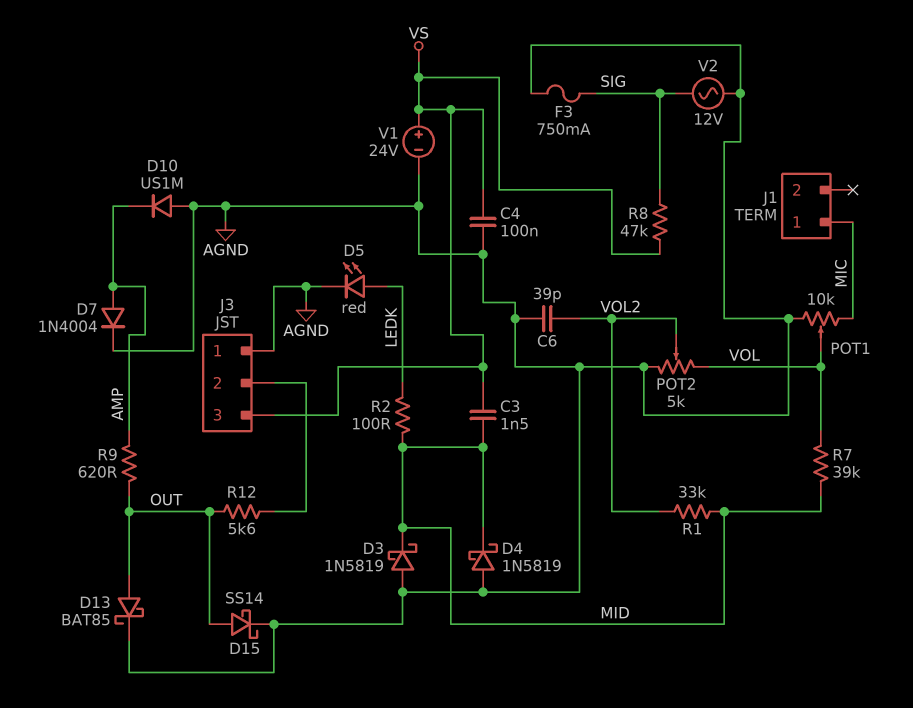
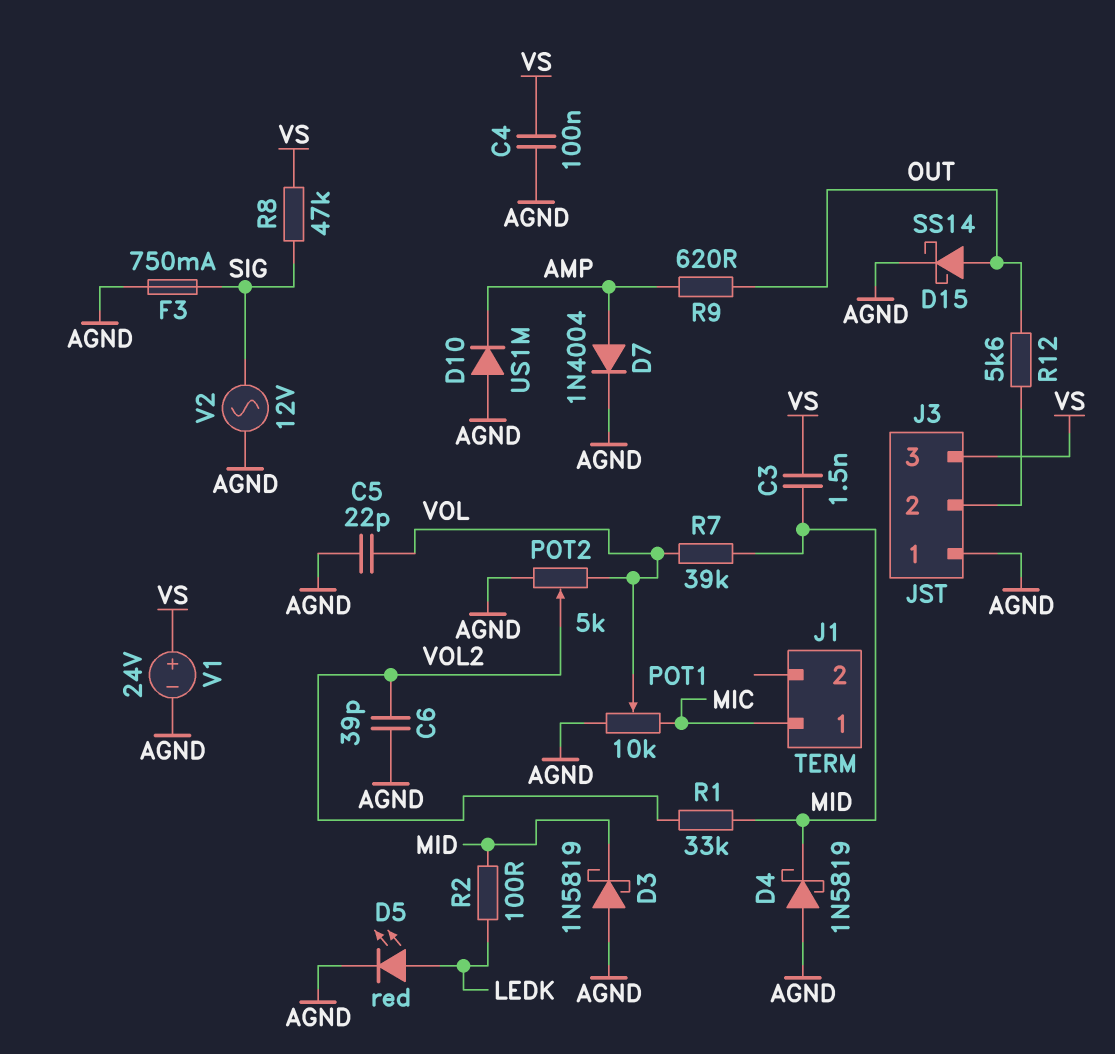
C5: none -> 22pF (AGND, VOL)
D13: schottky BAT85 (A OUT, K AGND) -> none

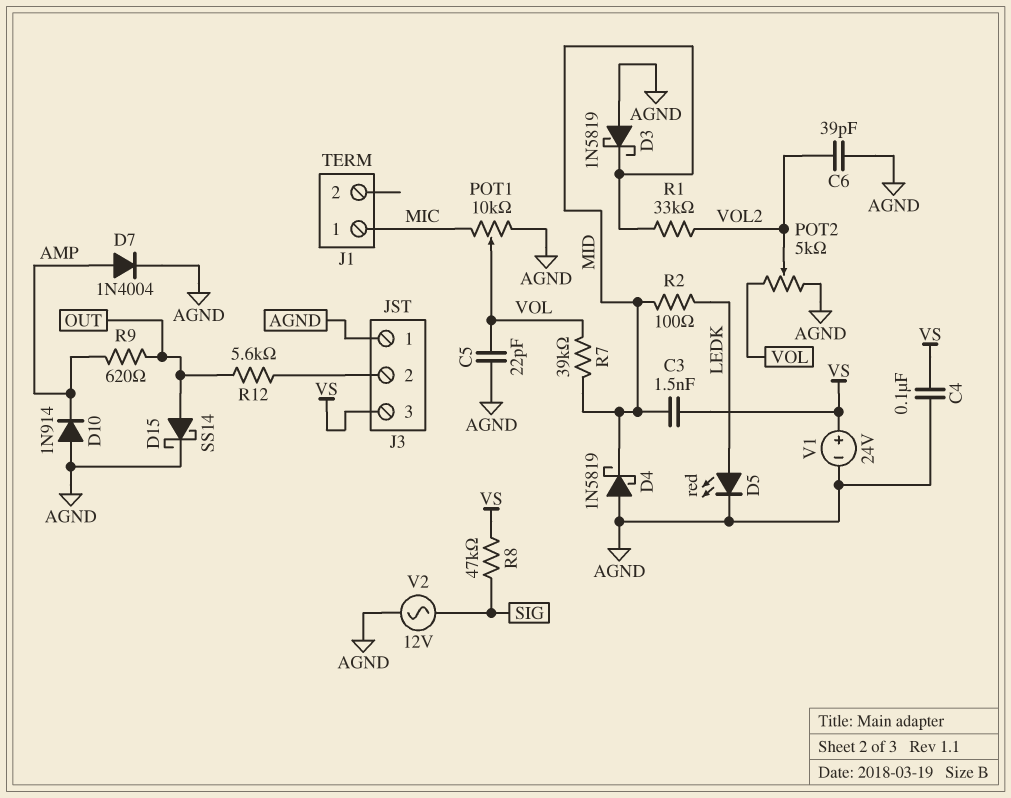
D10: diode US1M (A AGND, K AMP) -> diode 1N914 (A AGND, K AMP)
F3: 750mA (AGND, SIG) -> none

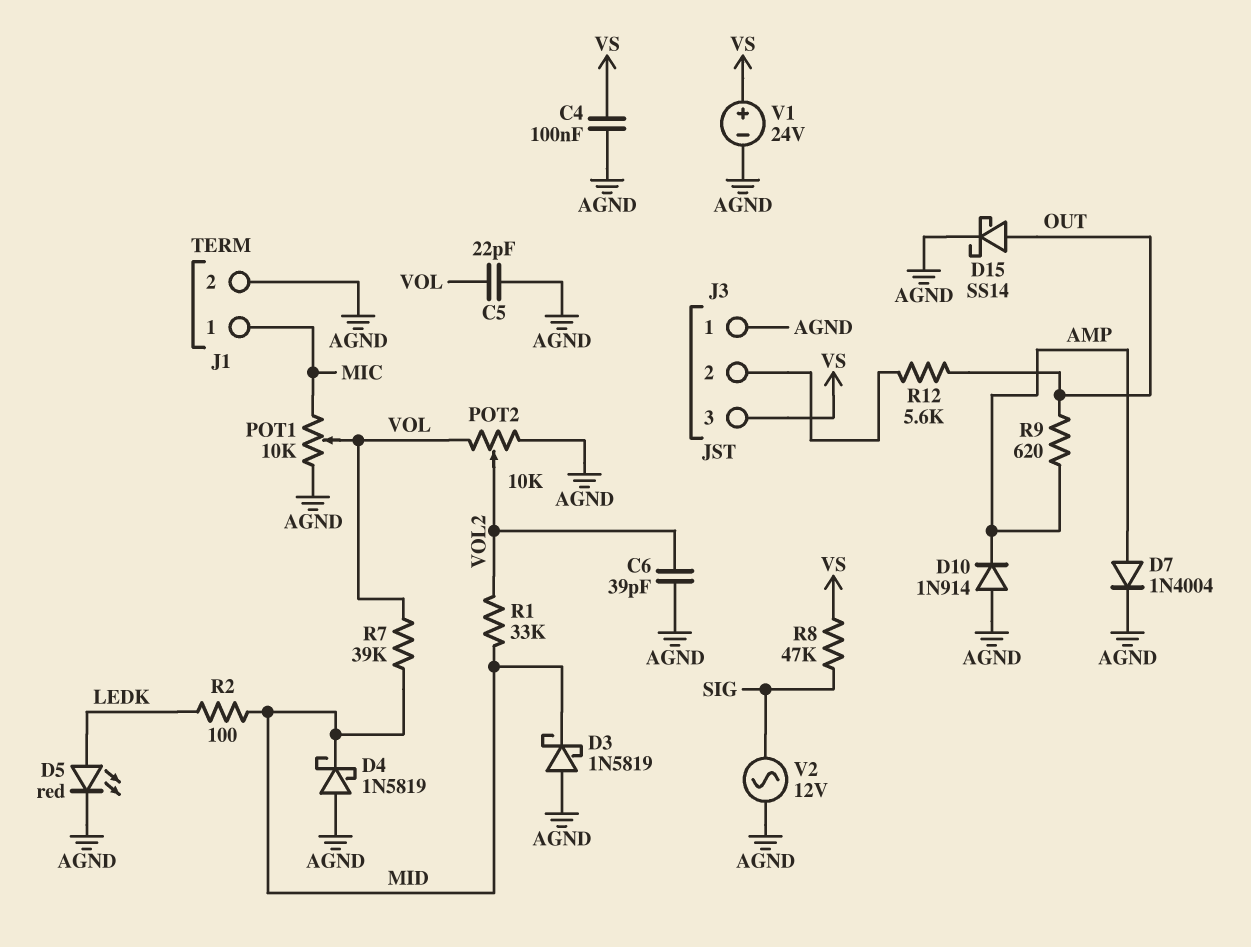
C3: 1.5nF (MID, VS) -> none
J1 pin 2: none -> AGND
POT2: 5k (AGND, VOL, wiper VOL2) -> 10k (AGND, VOL, wiper VOL2)

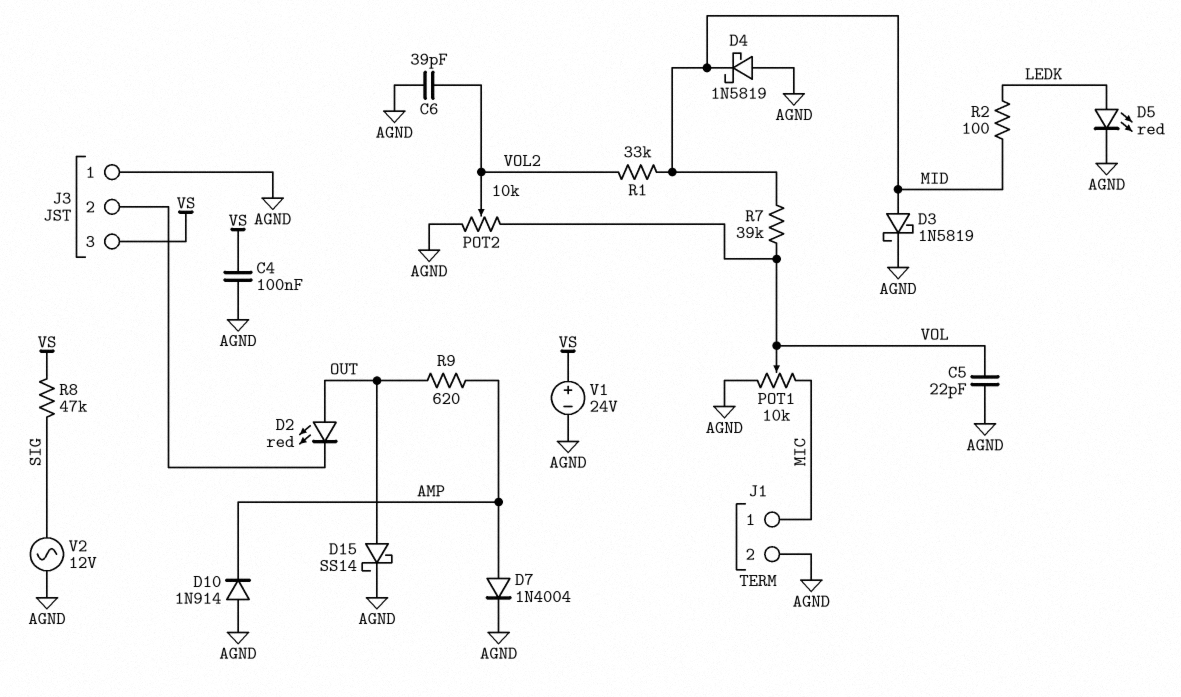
D2: none -> LED red (A OUT, K J3/2)
D3: schottky 1N5819 (A AGND, K MID) -> schottky 1N5819 (A MID, K AGND)
R12: 5.6k (J3/2, OUT) -> none

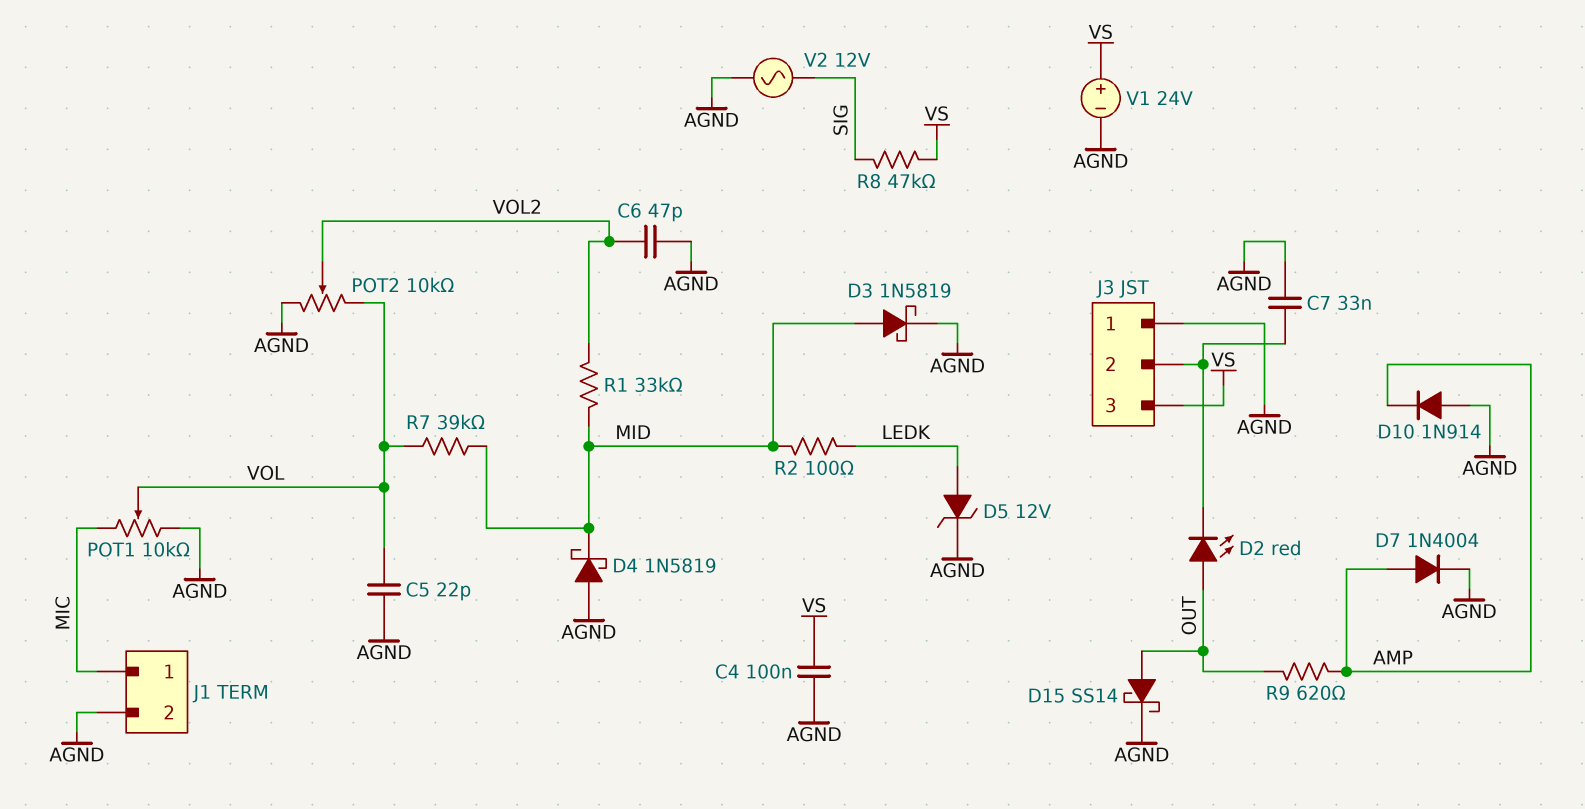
C6: 39pF (AGND, VOL2) -> 47pF (AGND, VOL2)
C7: none -> 33nF (AGND, J3/2)
D5: LED red (A LEDK, K AGND) -> zener 12V (A LEDK, K AGND)

